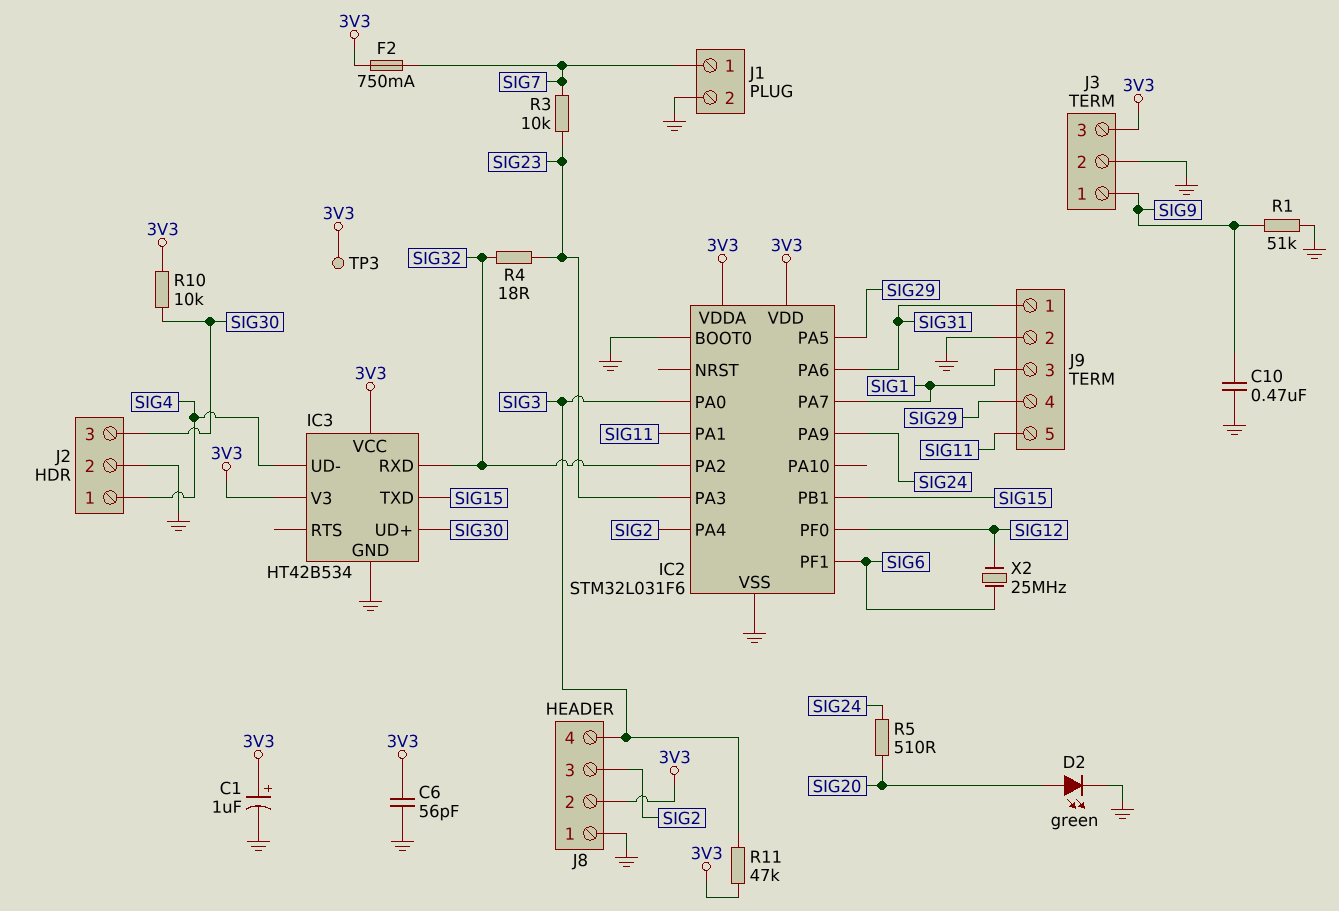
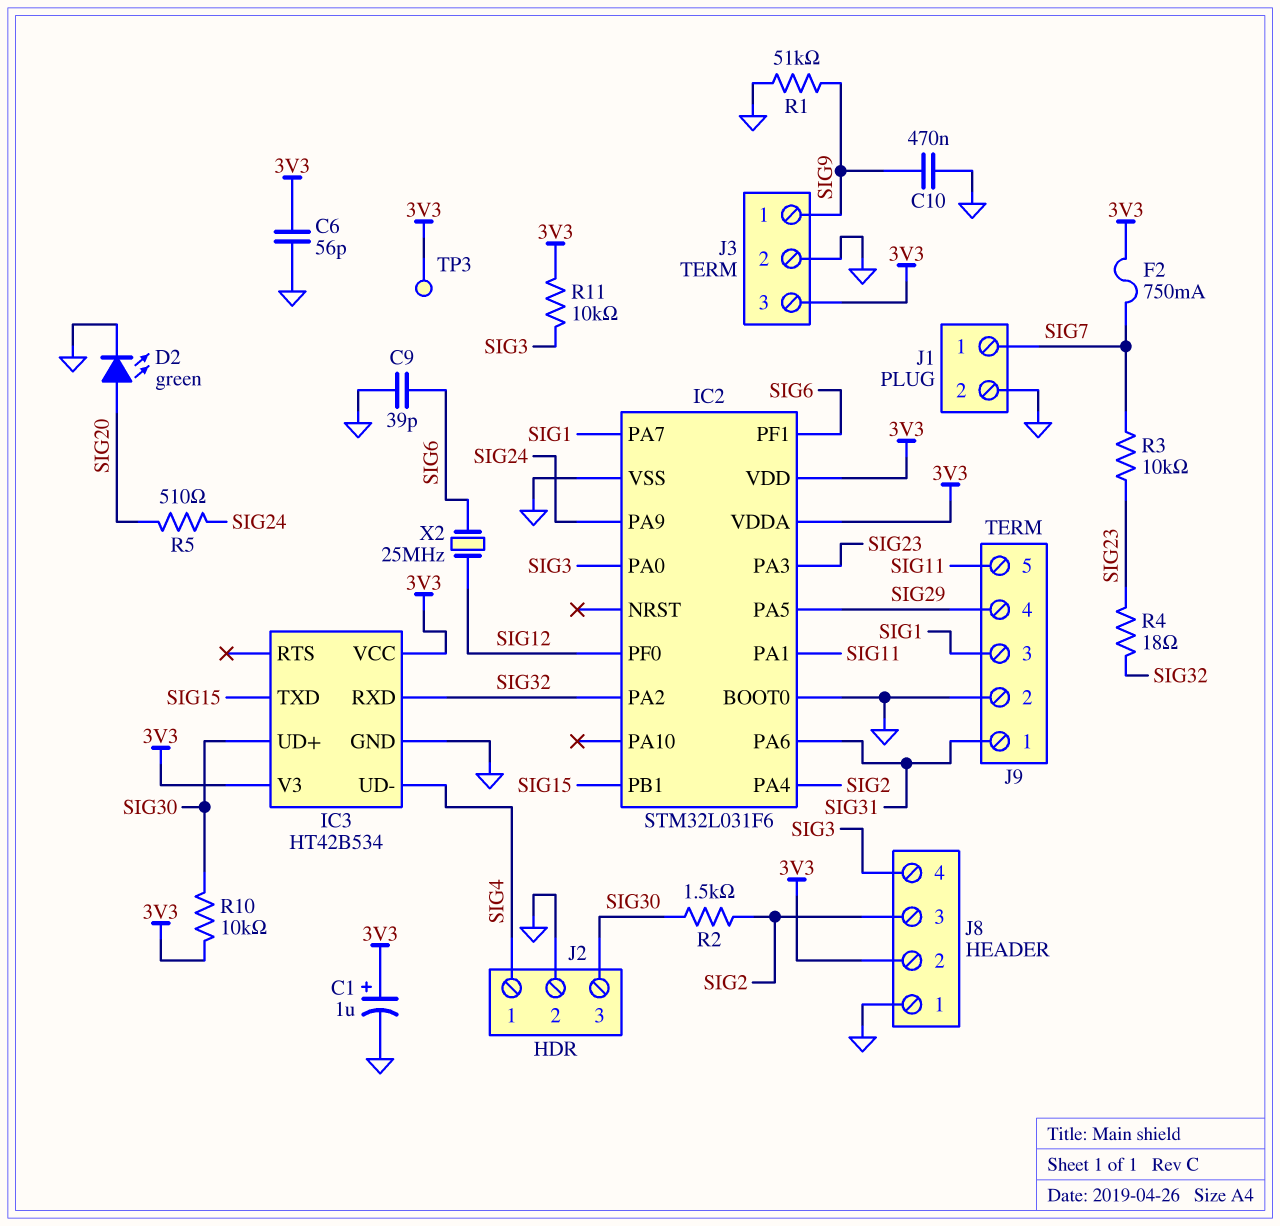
C9: none -> 39pF (GND, SIG6)
R2: none -> 1.5k (SIG2, SIG30)
R11: 47k (3V3, SIG3) -> 10k (3V3, SIG3)

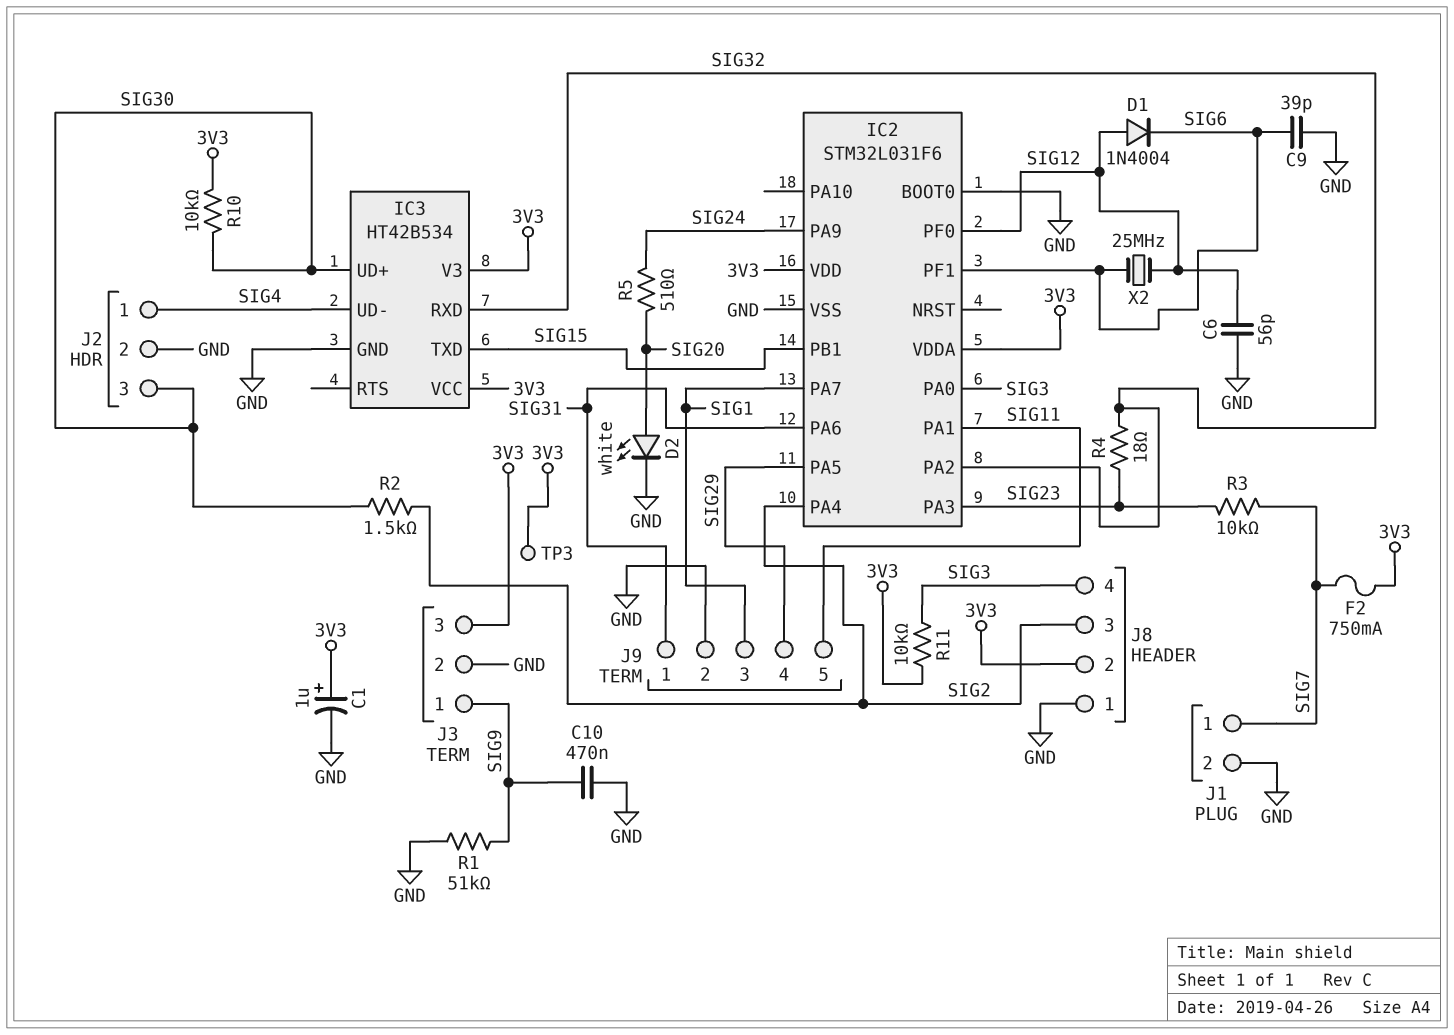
C6: 56pF (3V3, GND) -> 56pF (GND, SIG12)
D1: none -> diode 1N4004 (A SIG12, K SIG6)
D2: LED green (A SIG20, K GND) -> LED white (A SIG20, K GND)

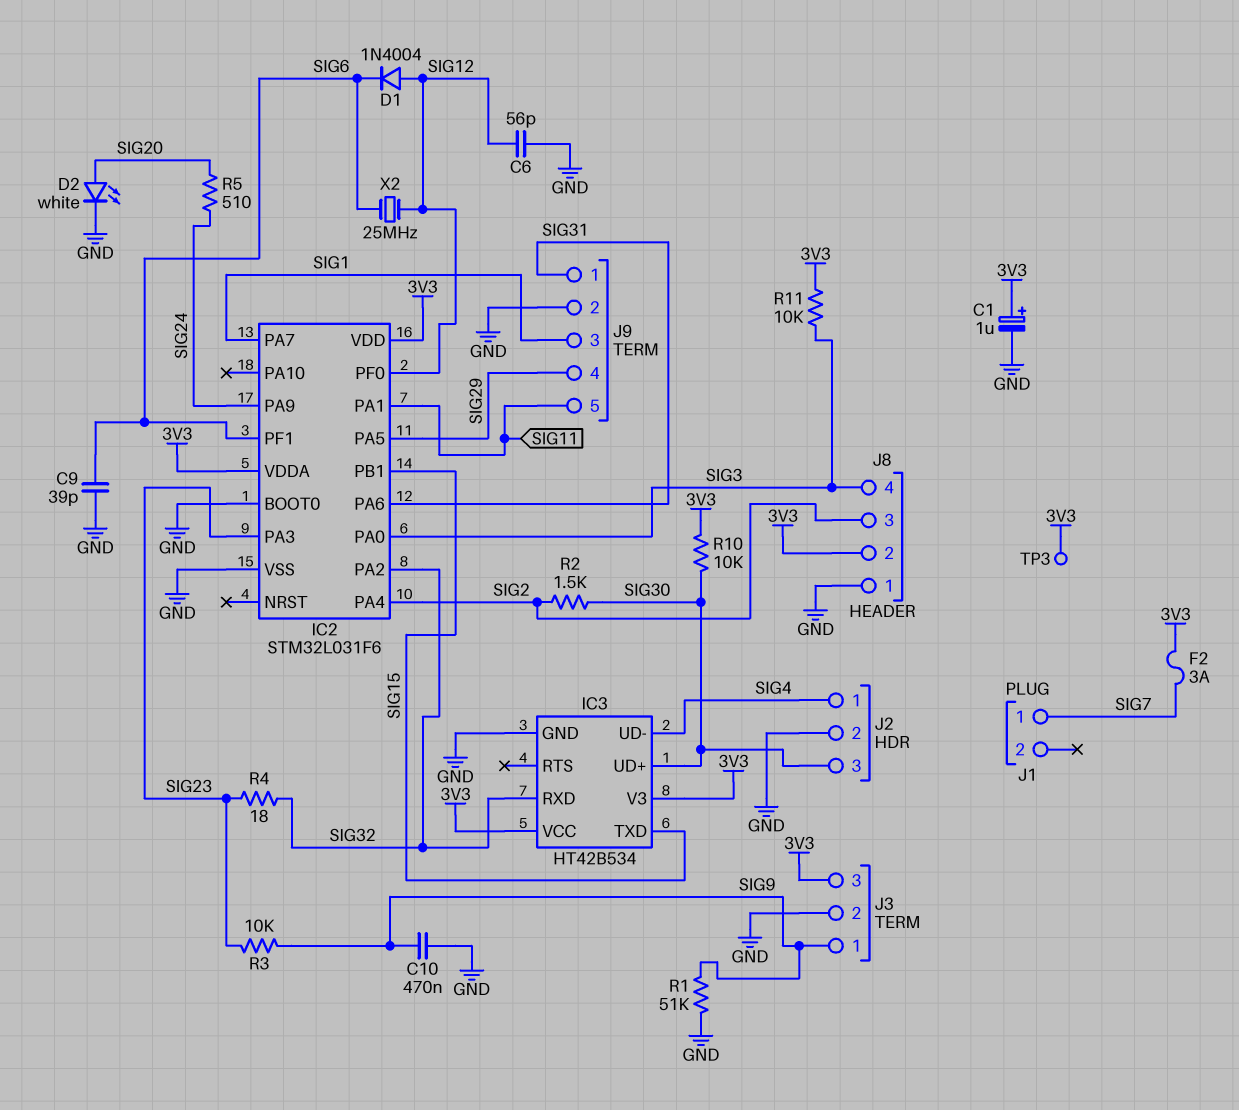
F2: 750mA (3V3, SIG7) -> 3A (3V3, SIG7)
J1 pin 2: GND -> none
R3: 10k (SIG7, SIG23) -> 10k (SIG9, SIG23)

